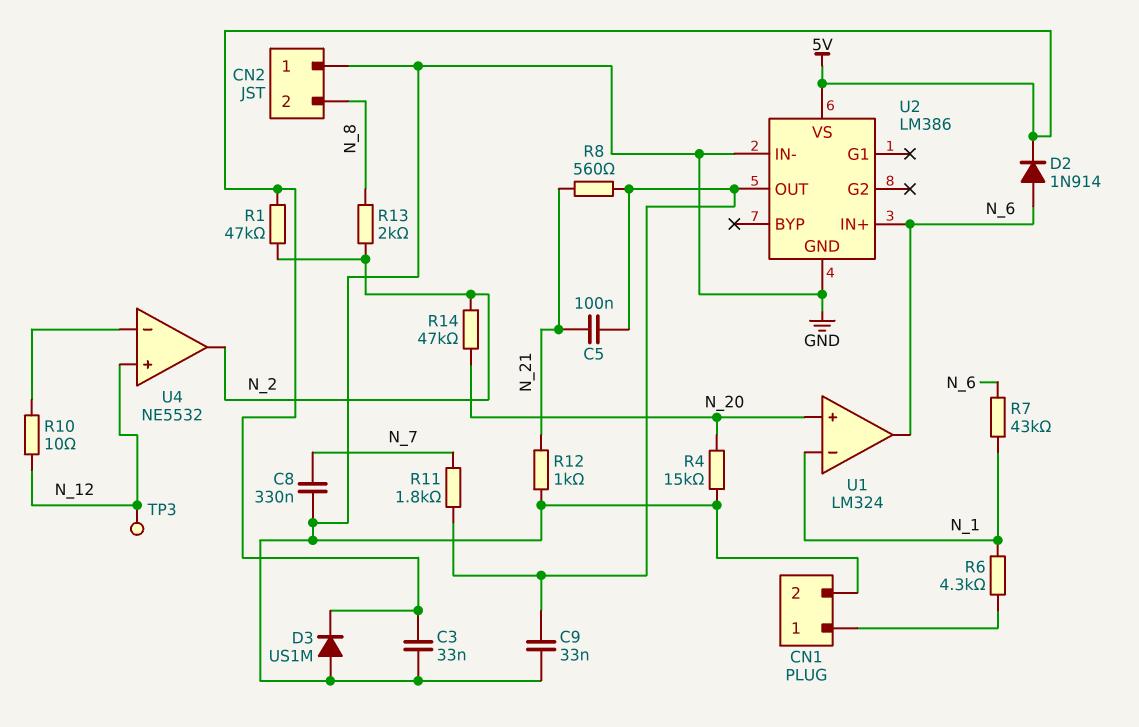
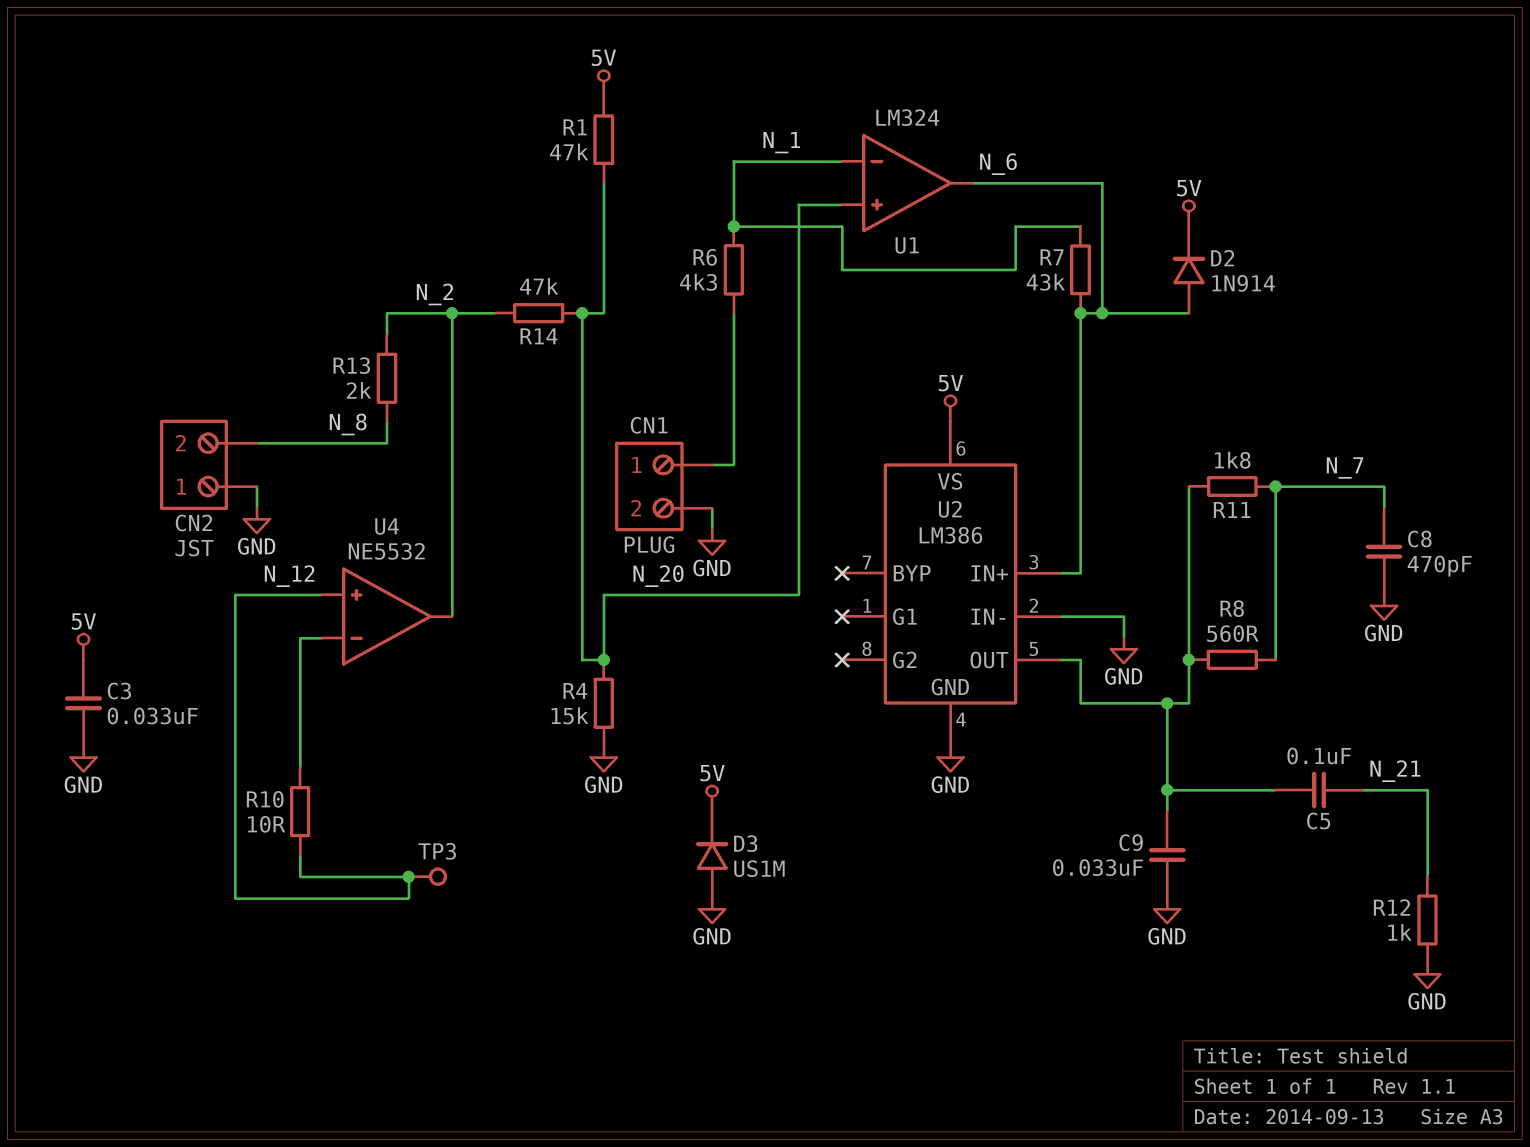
C8: 330nF (GND, N_7) -> 470pF (GND, N_7)
R1: 47k (5V, N_2) -> 47k (5V, N_20)
R8: 560 (N_21, U2/OUT) -> 560 (N_7, U2/OUT)

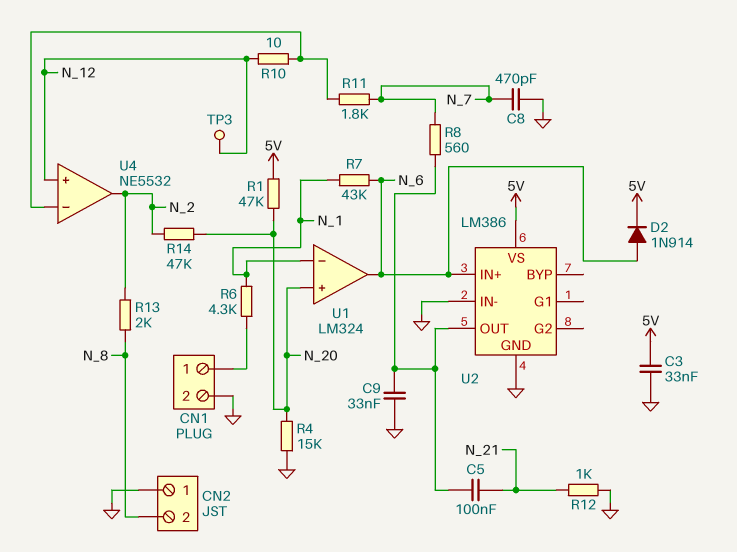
D3: diode US1M (A GND, K 5V) -> none
R11: 1.8k (N_7, U2/OUT) -> 1.8k (N_7, U4/in-)

